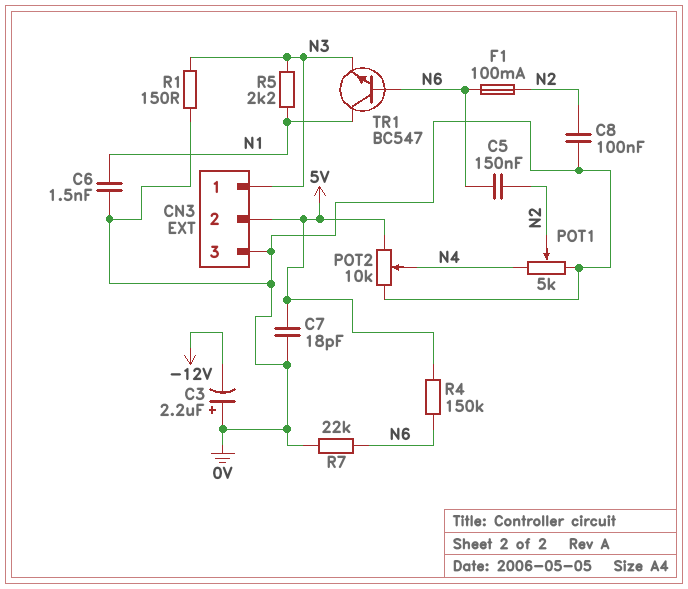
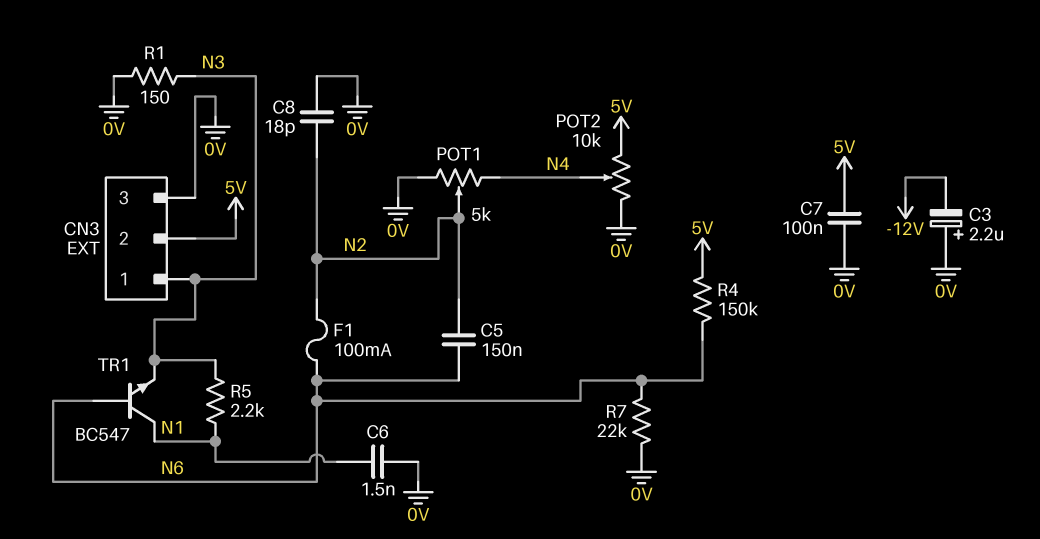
C7: 18pF (0V, 5V) -> 100nF (0V, 5V)
C8: 100nF (0V, N2) -> 18pF (0V, N2)

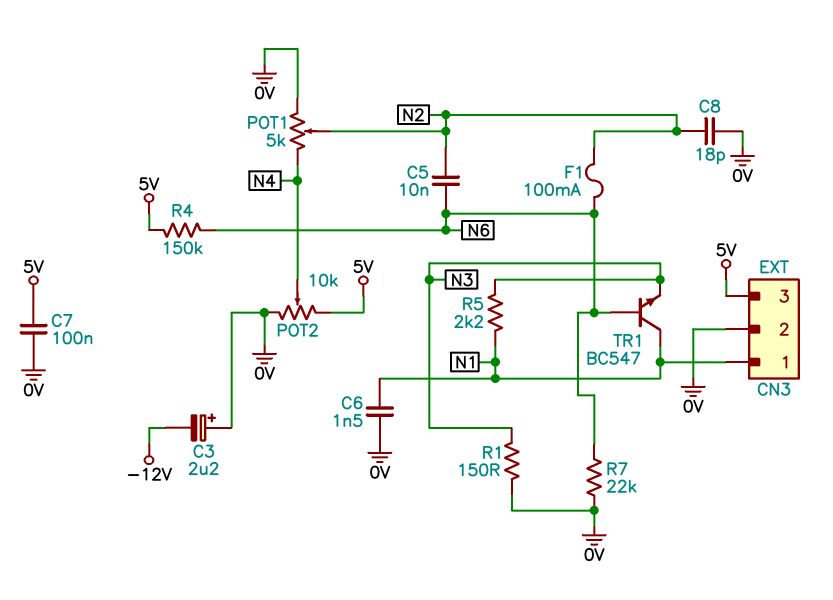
C5: 150nF (N2, N6) -> 10nF (N2, N6)
CN3 pin 1: N3 -> N1
CN3 pin 2: 5V -> 0V
CN3 pin 3: 0V -> 5V

